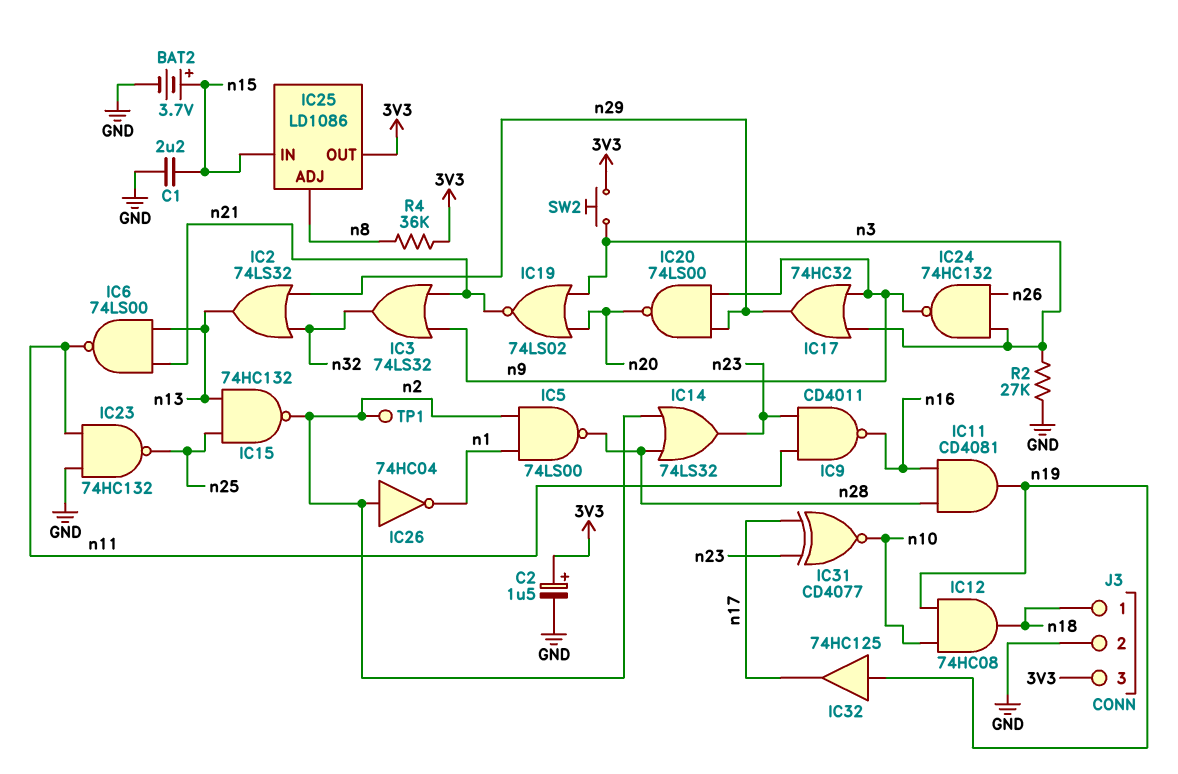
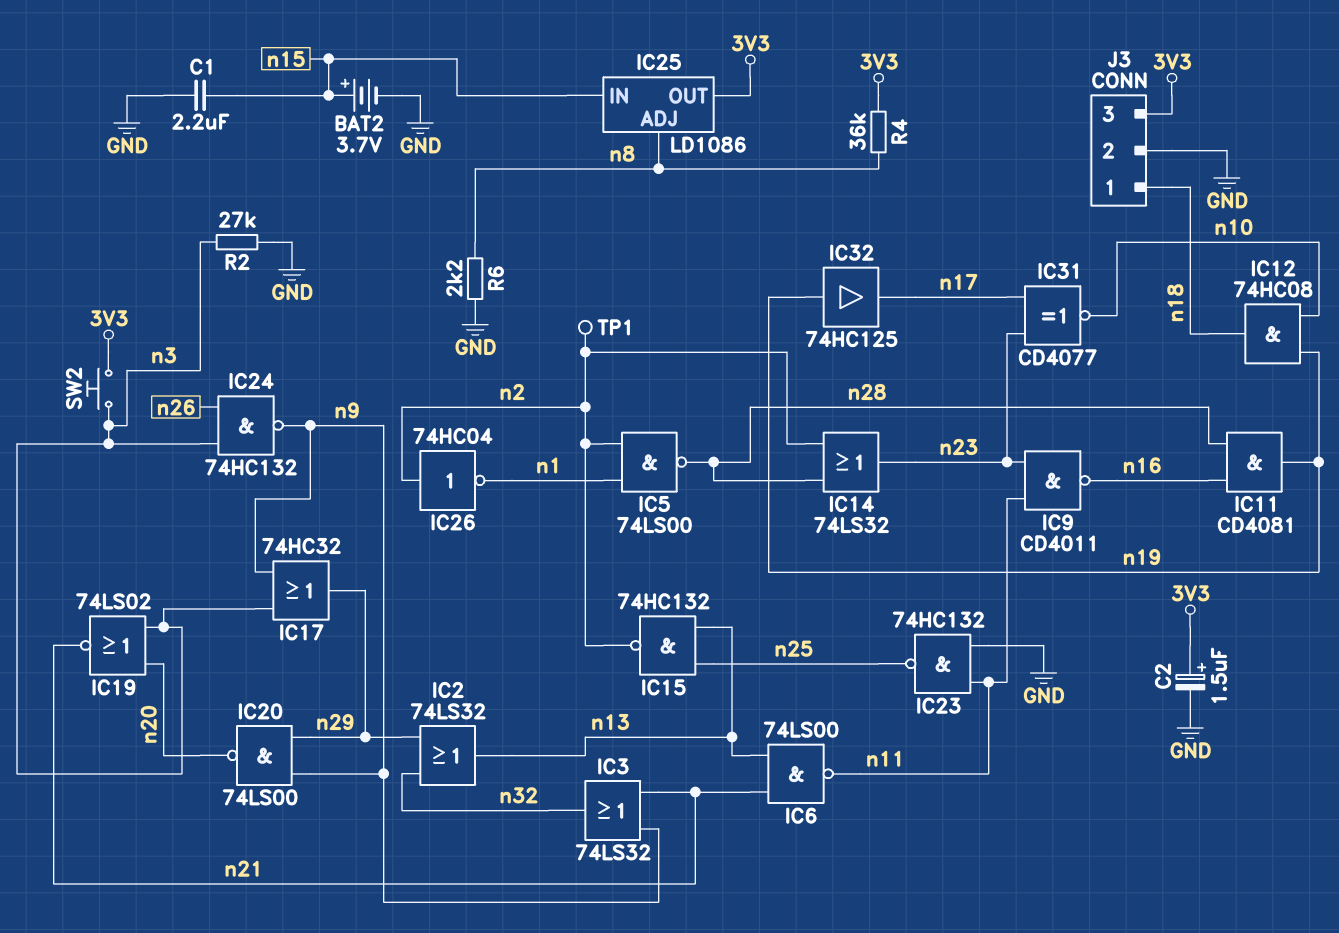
R6: none -> 2.2k (GND, n8)

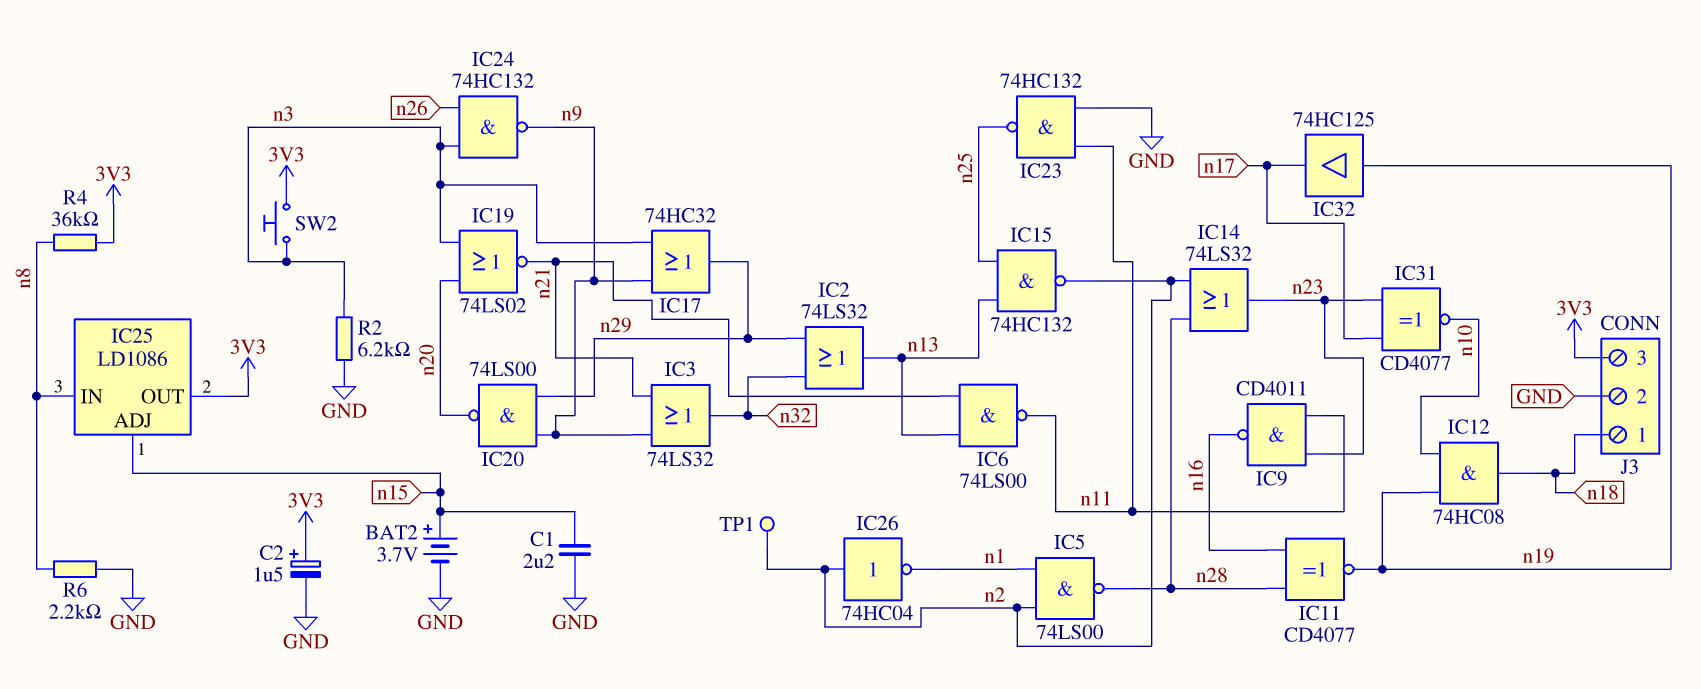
IC11: AND CD4081 (in n16, in n28, out n19) -> XNOR CD4077 (in n16, in n28, out n19)
IC25 pin ADJ: n8 -> n15
IC25 pin IN: n15 -> n8
R2: 27k (GND, n3) -> 6.2k (GND, n3)

